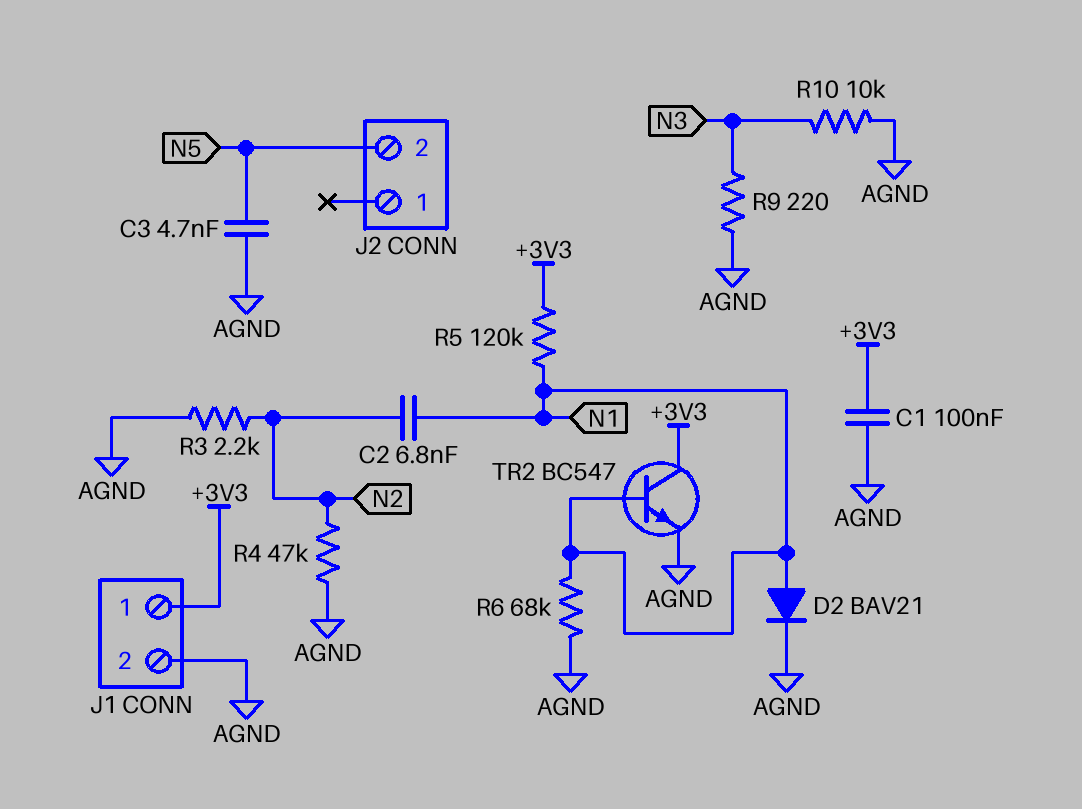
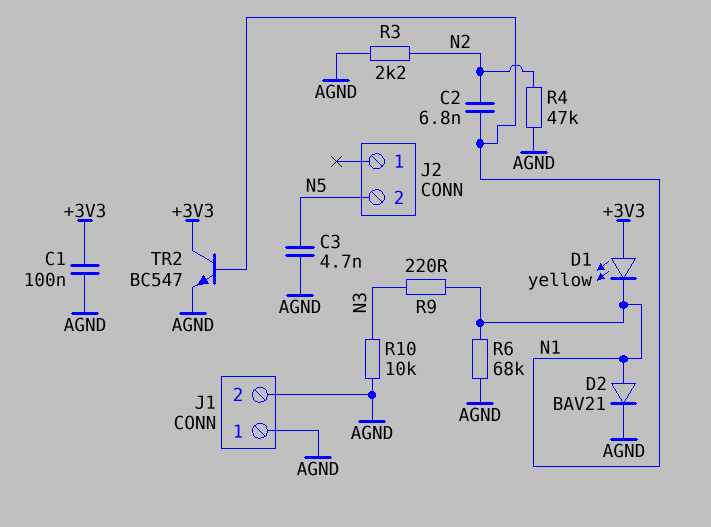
D1: none -> LED yellow (A +3V3, K N1)
J1 pin 1: +3V3 -> AGND
R5: 120k (+3V3, N1) -> none
R9: 220 (AGND, N3) -> 220 (N1, N3)

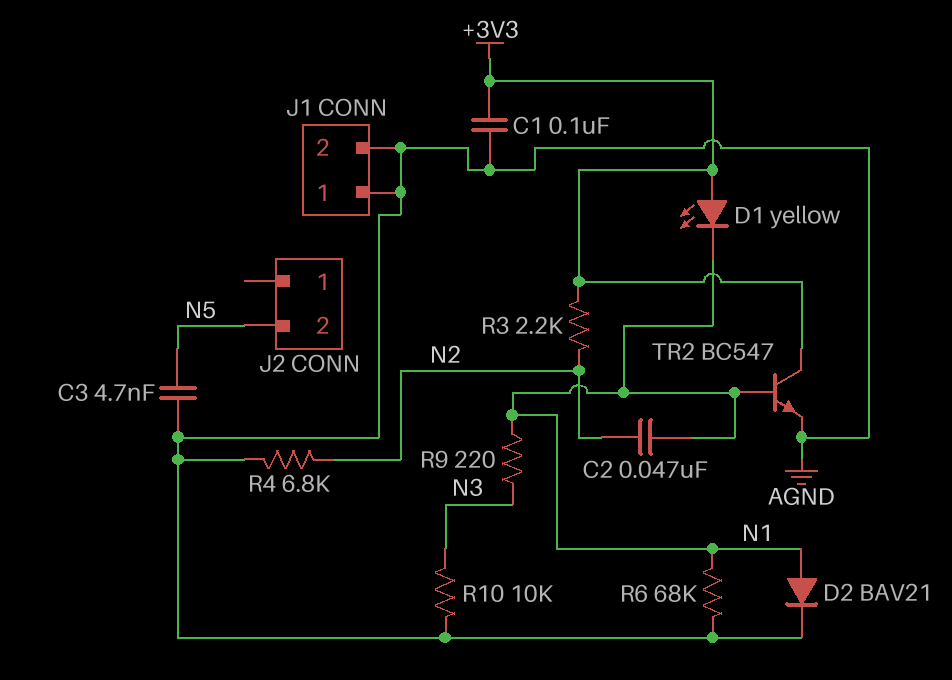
C2: 6.8nF (N1, N2) -> 47nF (N1, N2)
R3: 2.2k (AGND, N2) -> 2.2k (+3V3, N2)
R4: 47k (AGND, N2) -> 6.8k (AGND, N2)

